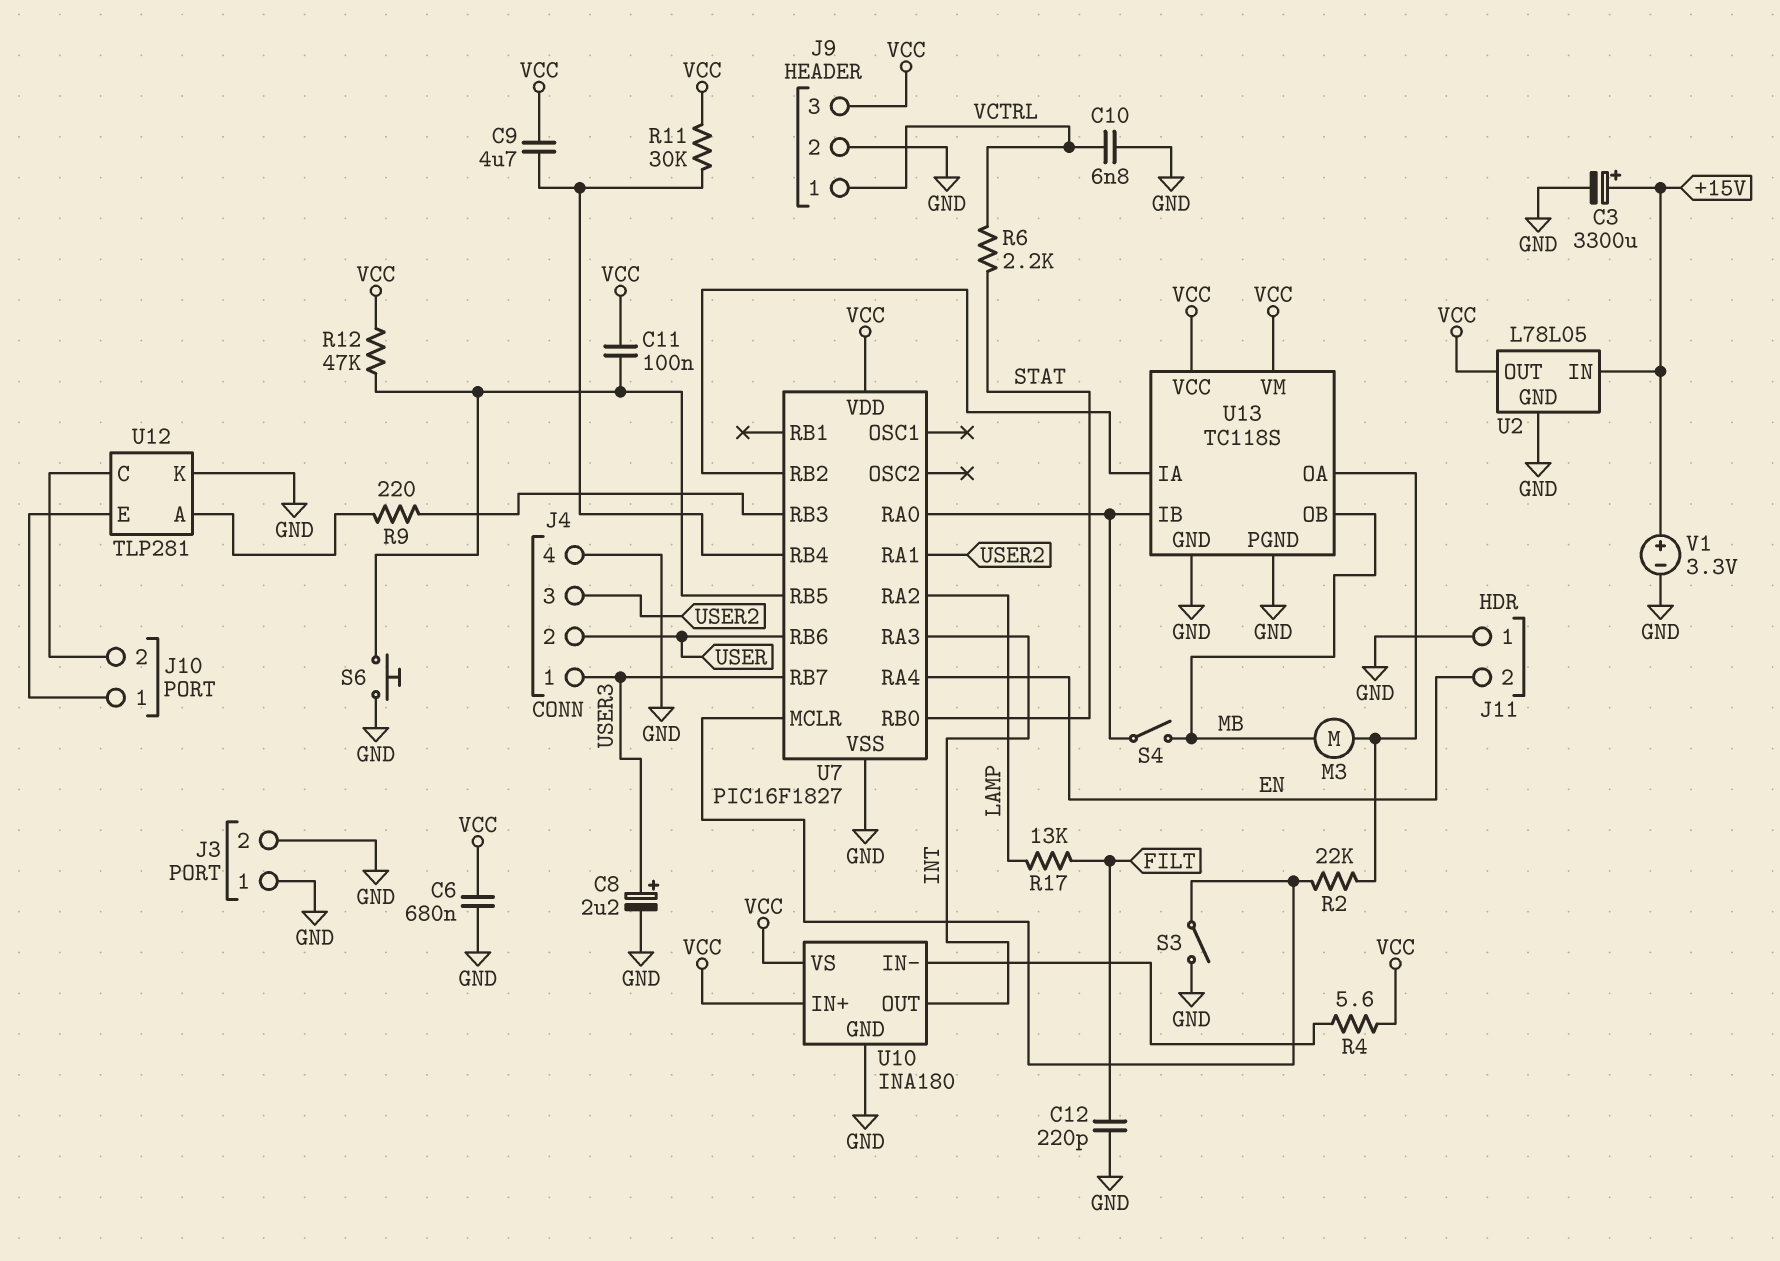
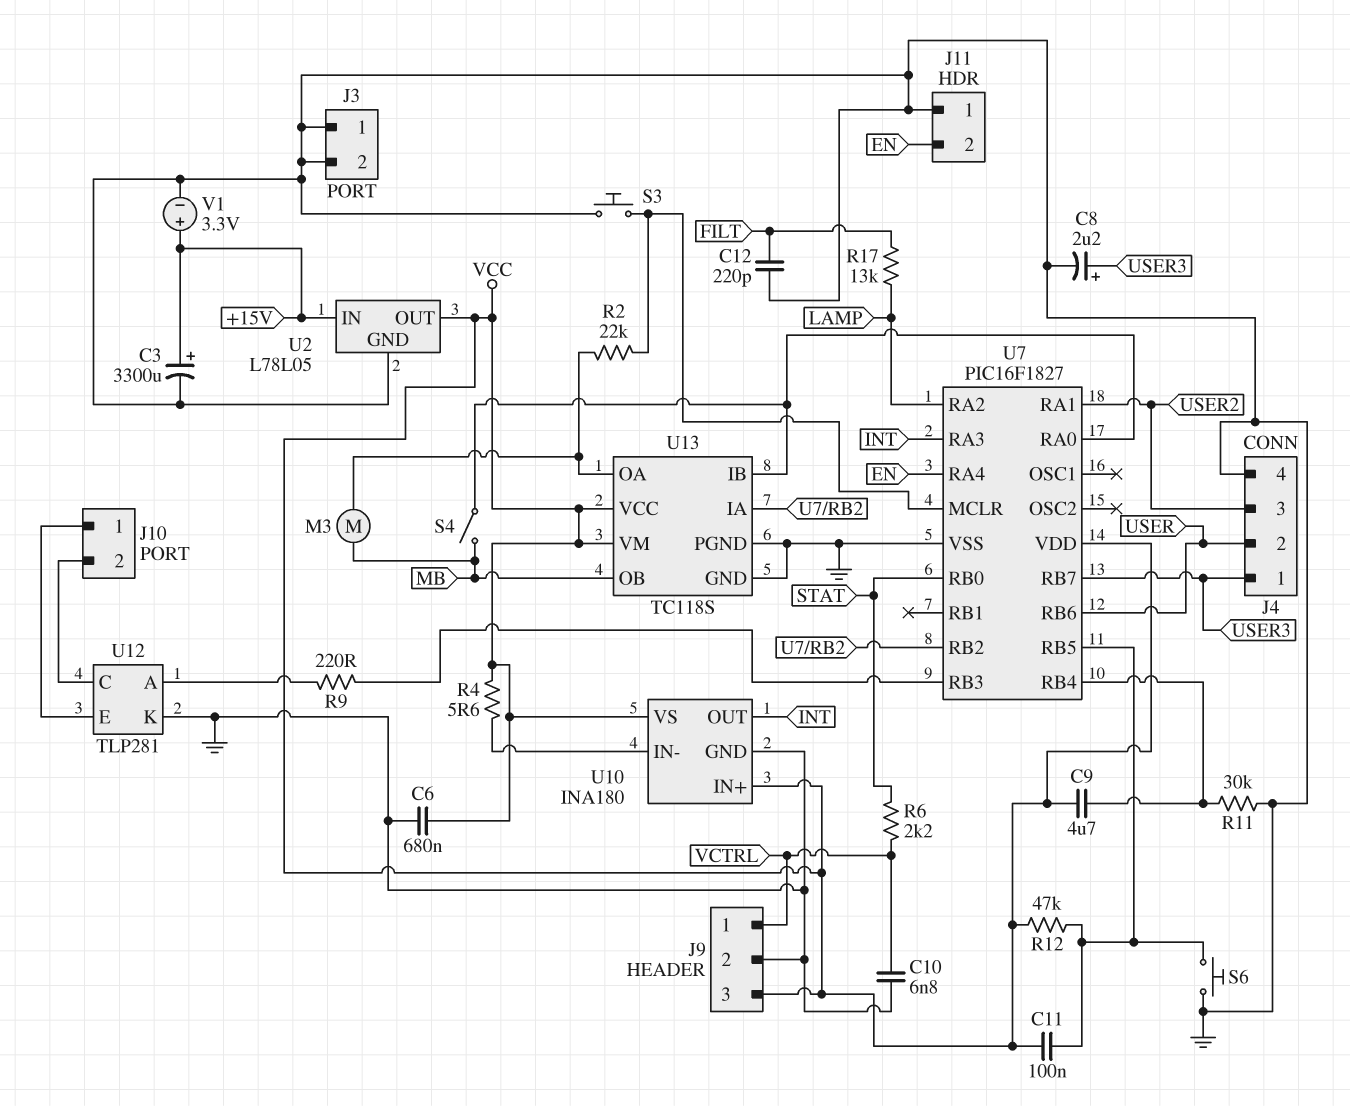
R11: 30k (U7/RB4, VCC) -> 30k (GND, U7/RB4)
S3: switch (GND, U7/MCLR) -> button (GND, U7/MCLR)

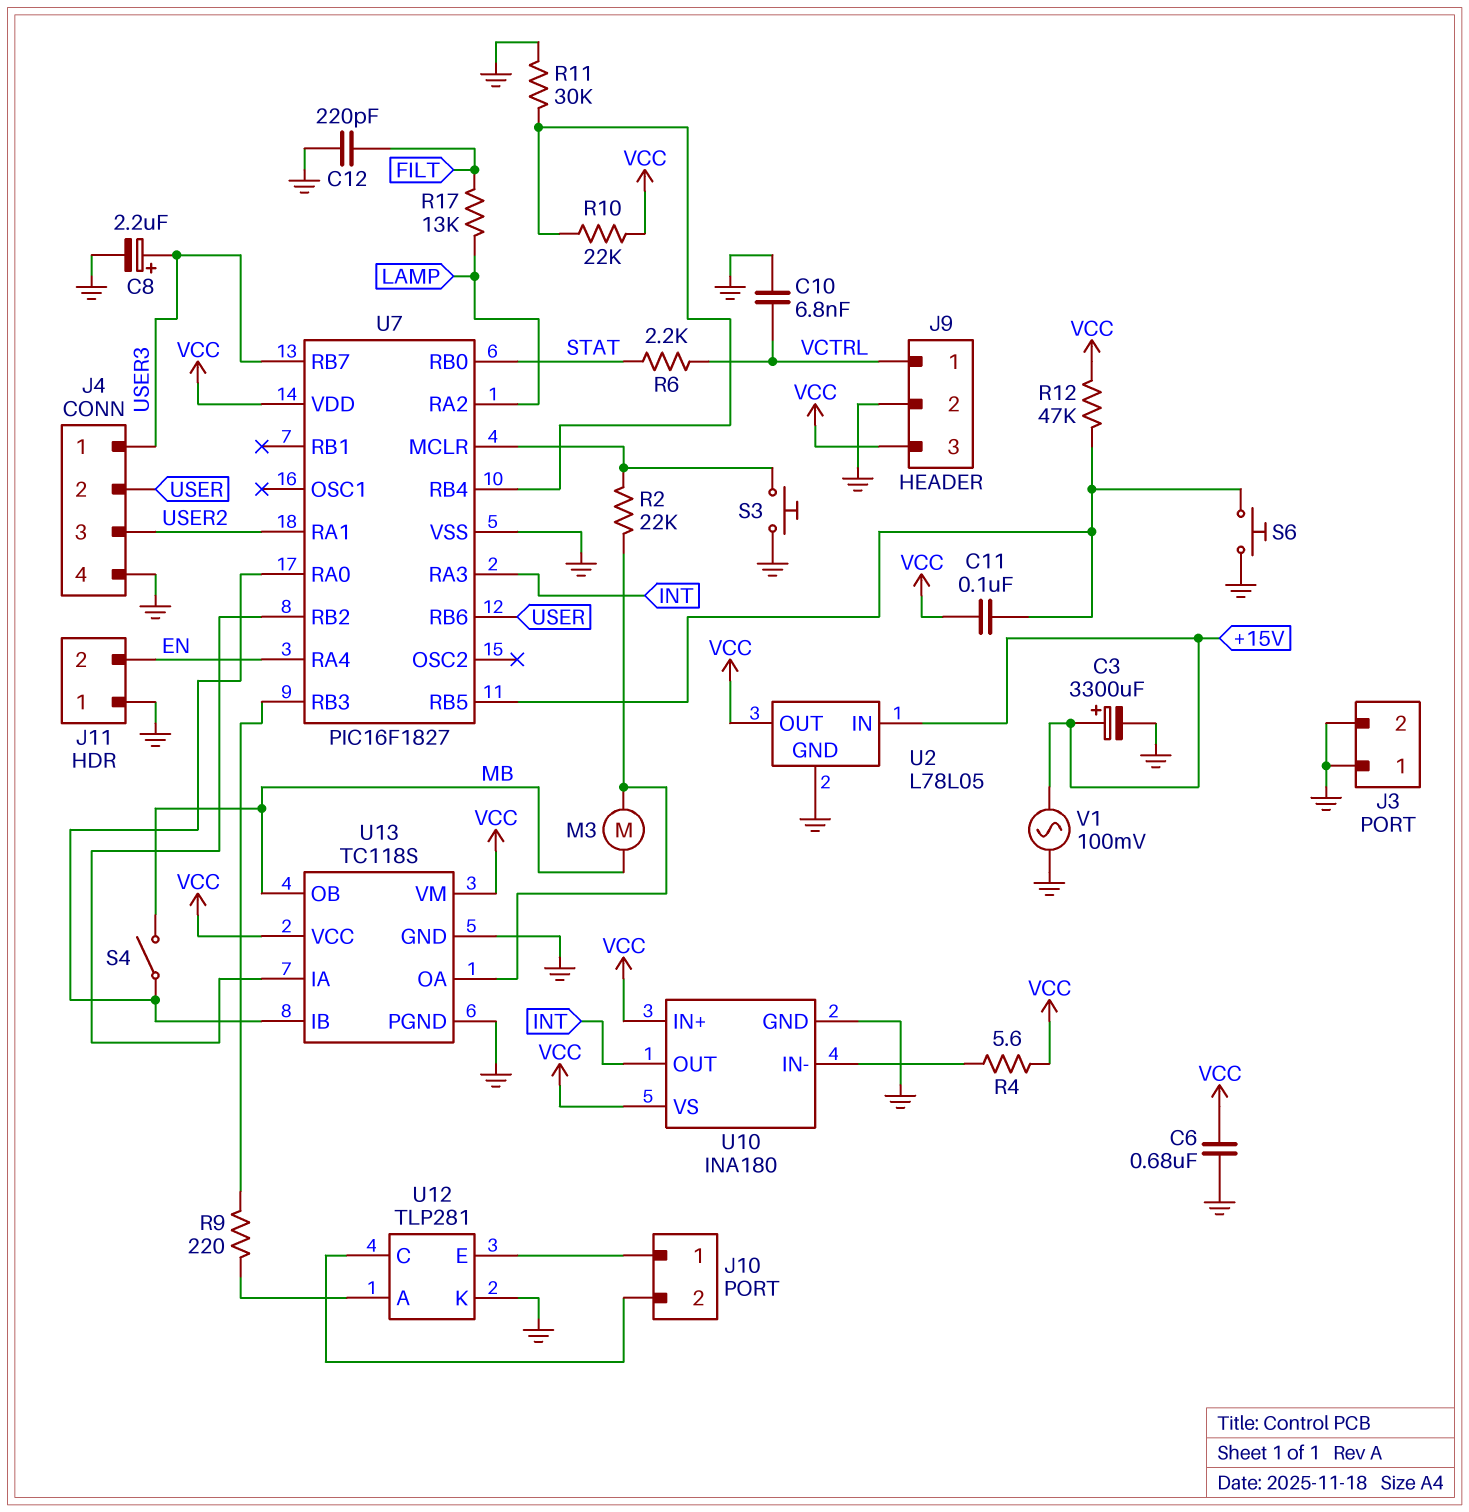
C9: 4.7uF (U7/RB4, VCC) -> none
R10: none -> 22k (U7/RB4, VCC)
V1: 3.3V (plus +15V, minus GND) -> AC 100mV (+15V, GND)

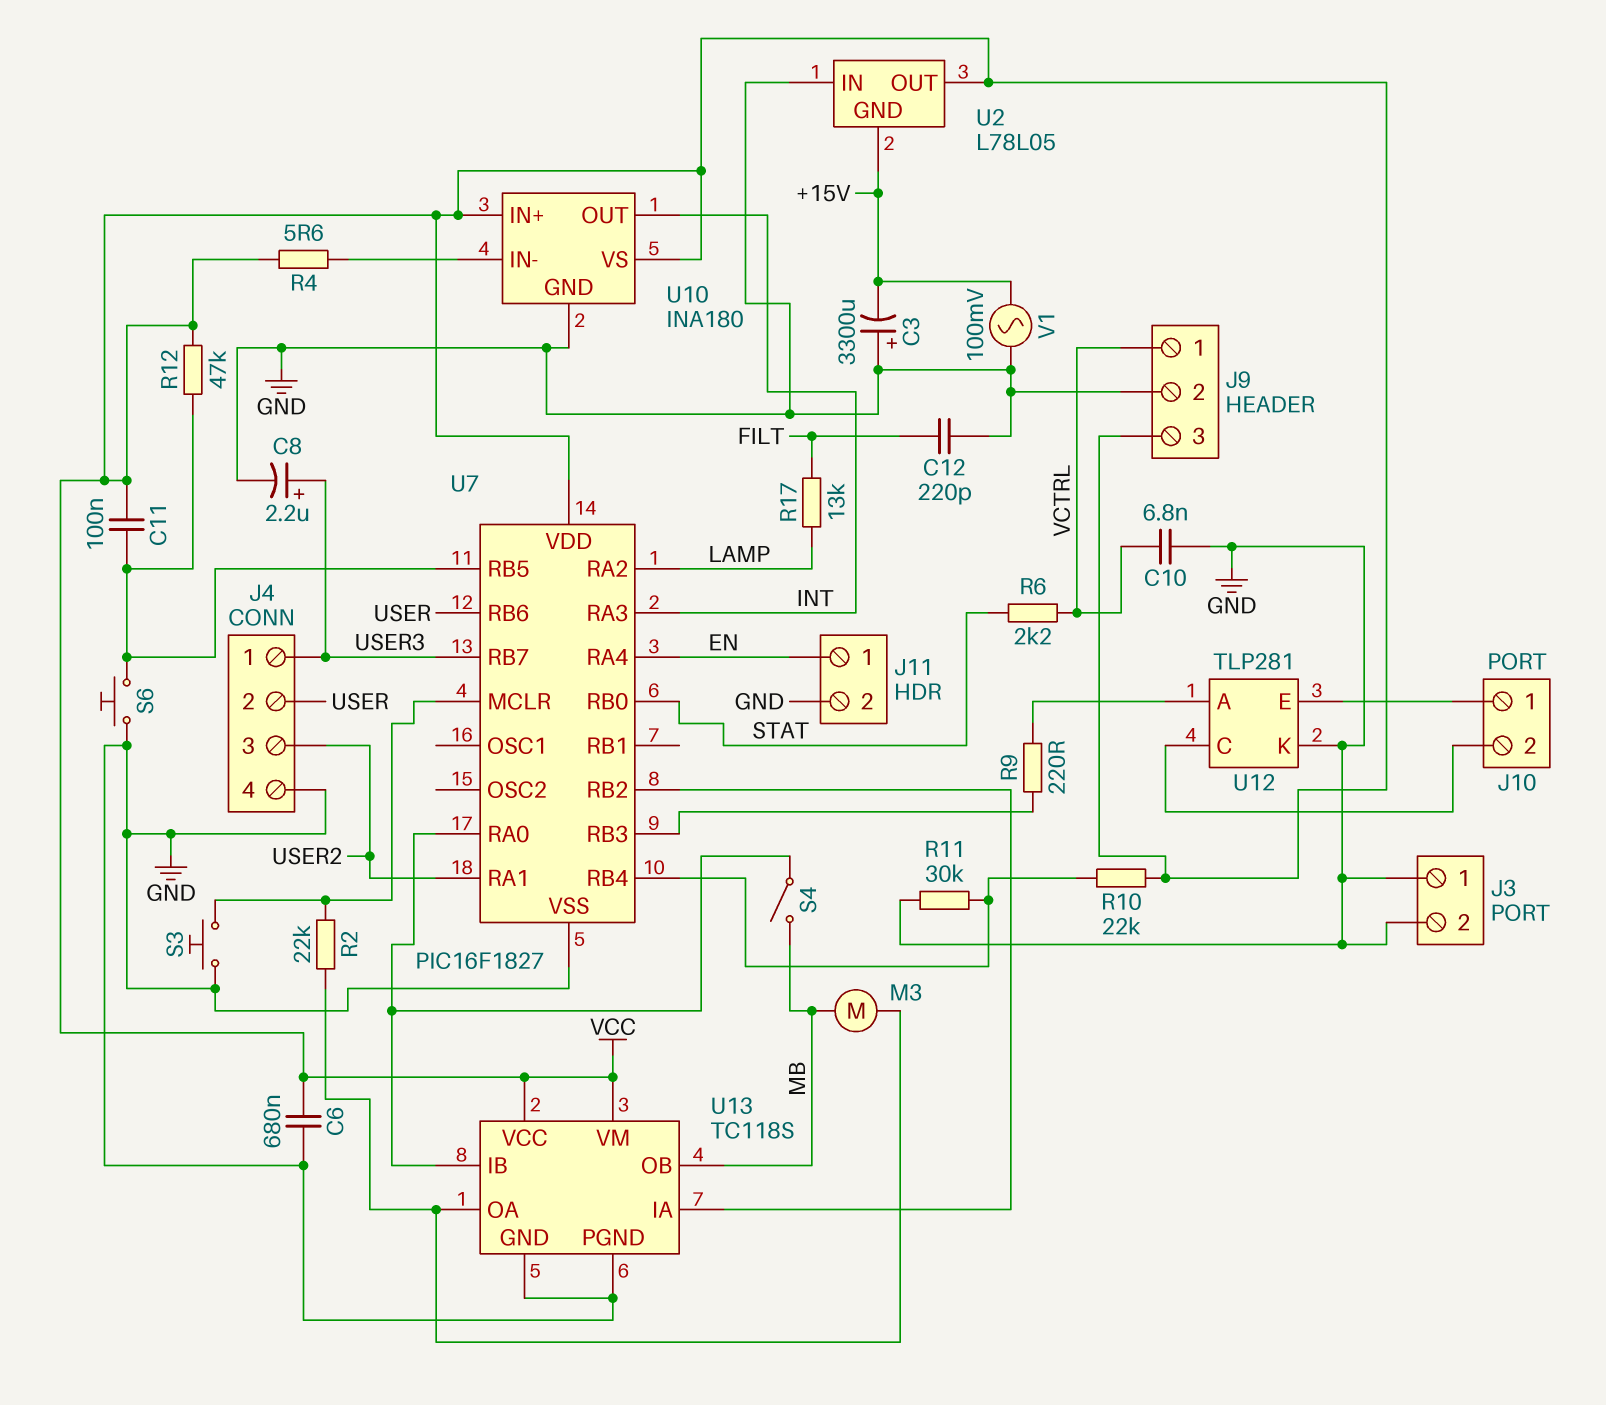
C3: 3300uF (plus +15V, minus GND) -> 3300uF (plus GND, minus +15V)
J11 pin 1: GND -> EN
J11 pin 2: EN -> GND
U2 pin GND: GND -> +15V
U2 pin IN: +15V -> GND

